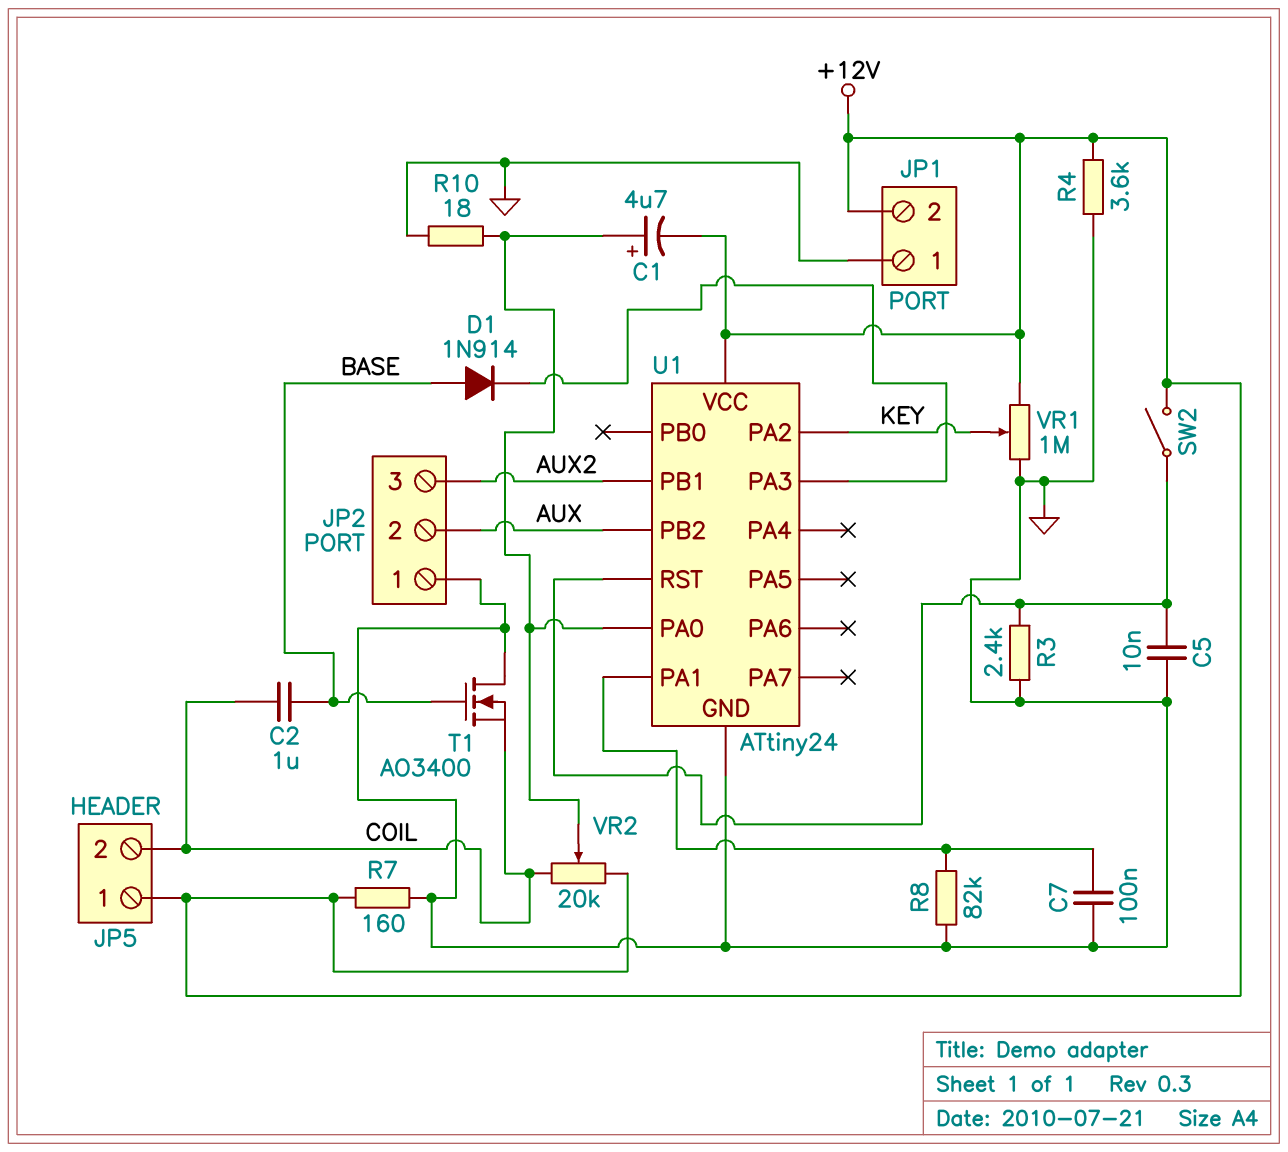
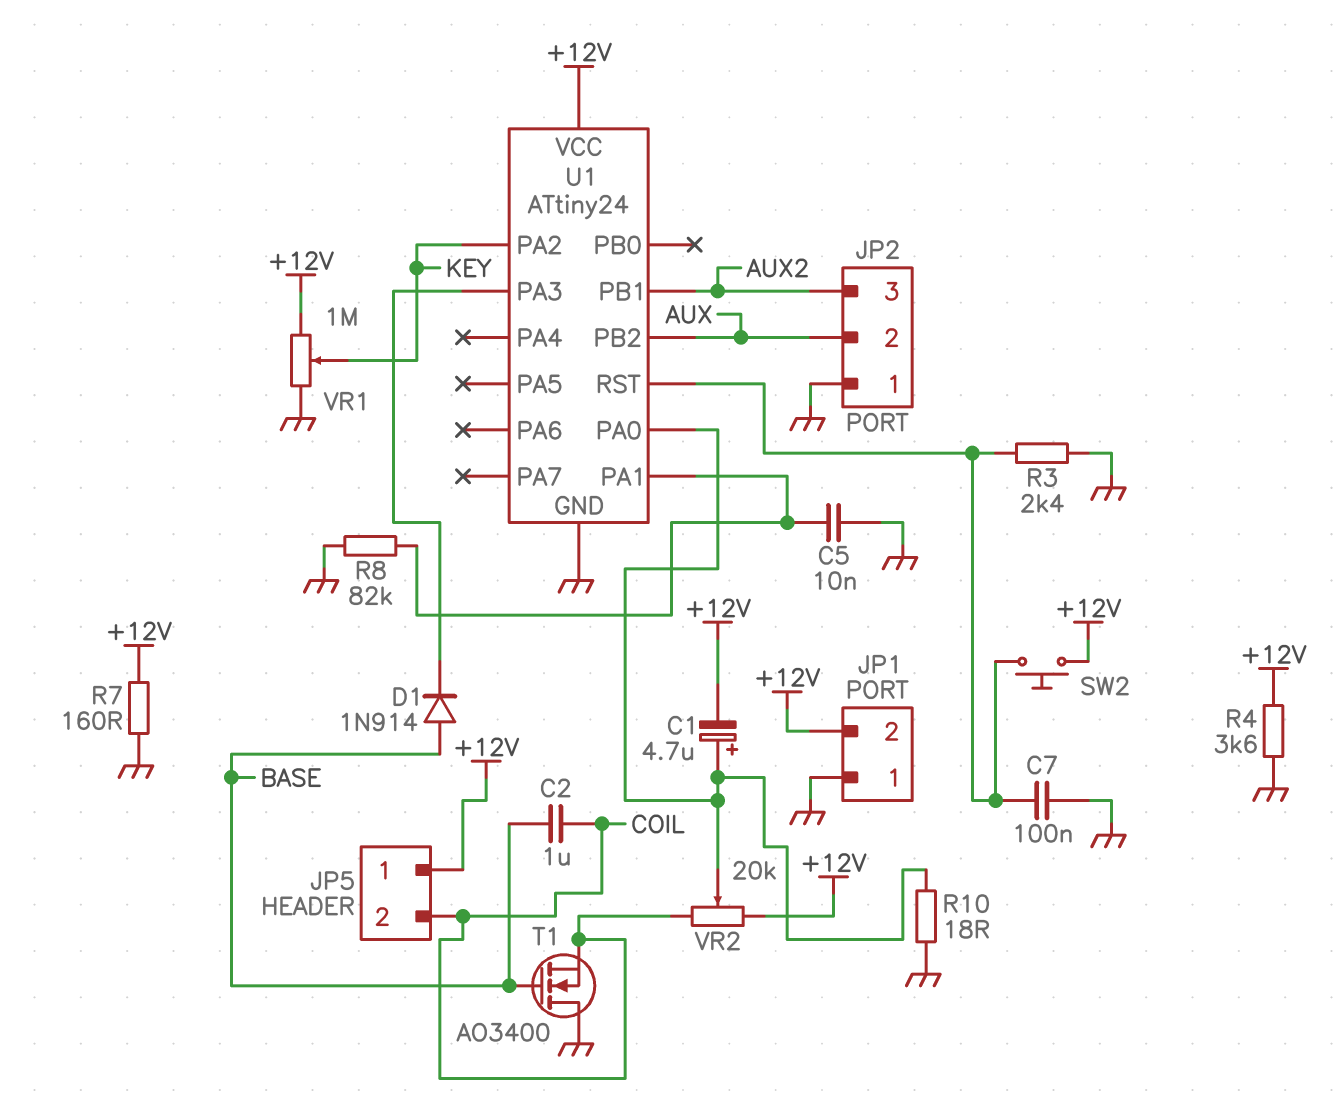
C5: 10nF (GND, U1/RST) -> 10nF (GND, U1/PA1)
C7: 100nF (GND, U1/PA1) -> 100nF (GND, U1/RST)
SW2: switch (+12V, U1/RST) -> button (+12V, U1/RST)

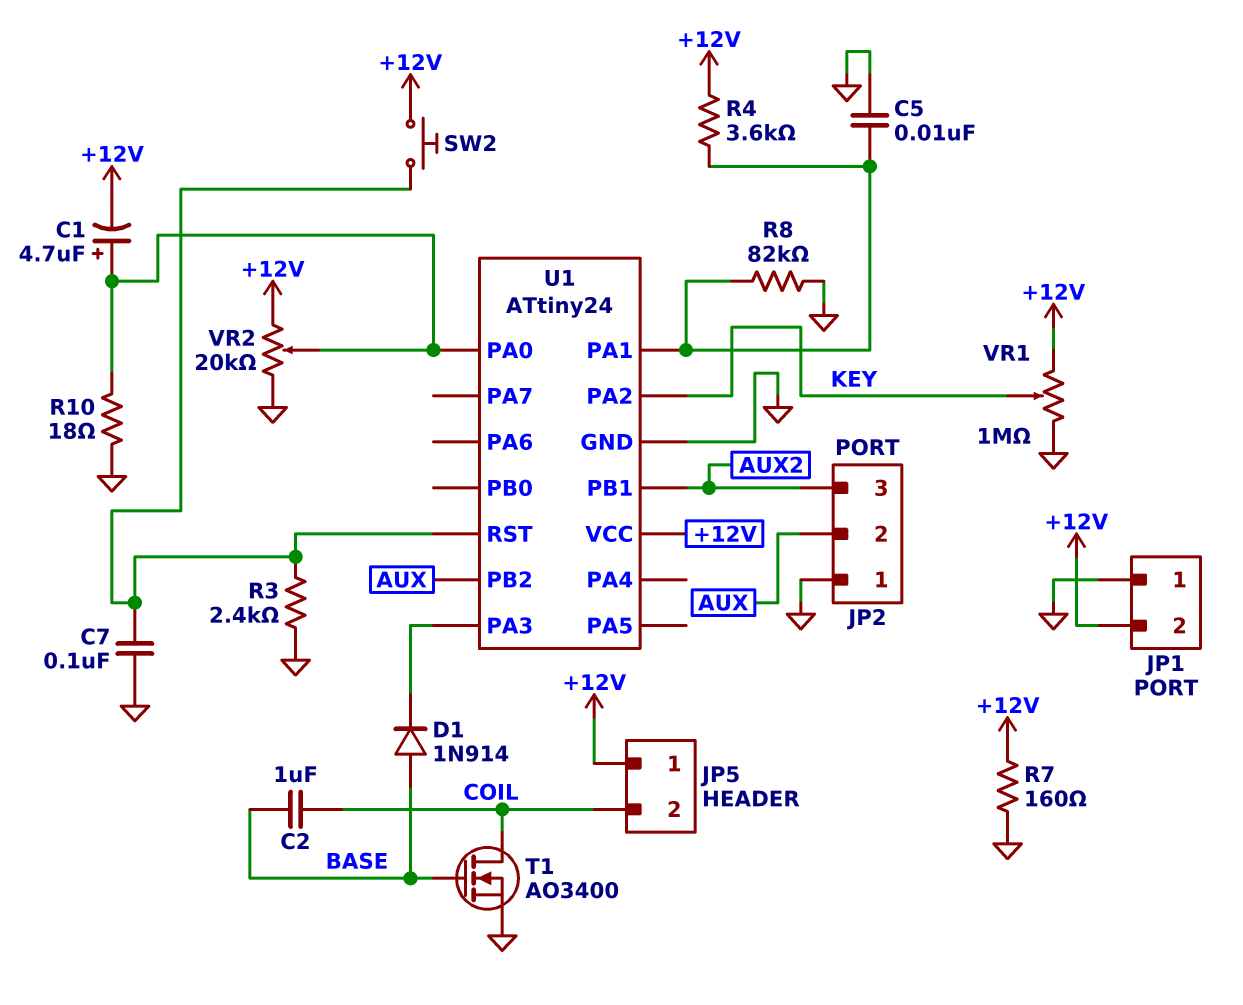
R4: 3.6k (+12V, GND) -> 3.6k (+12V, U1/PA1)
T1: NMOS AO3400 (G BASE, D GND, S COIL) -> NMOS AO3400 (G BASE, D COIL, S GND)
VR2: 20k (+12V, COIL, wiper U1/PA0) -> 20k (+12V, GND, wiper U1/PA0)

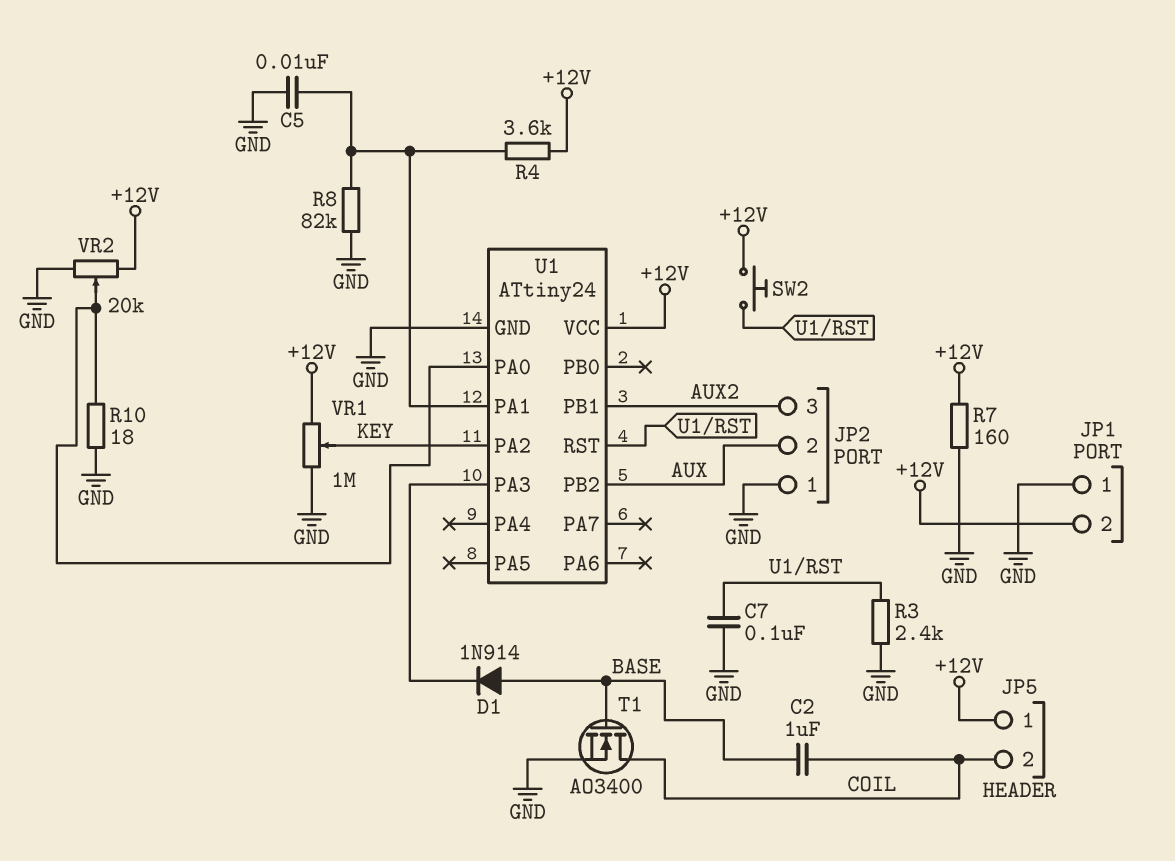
C1: 4.7uF (plus U1/PA0, minus +12V) -> none

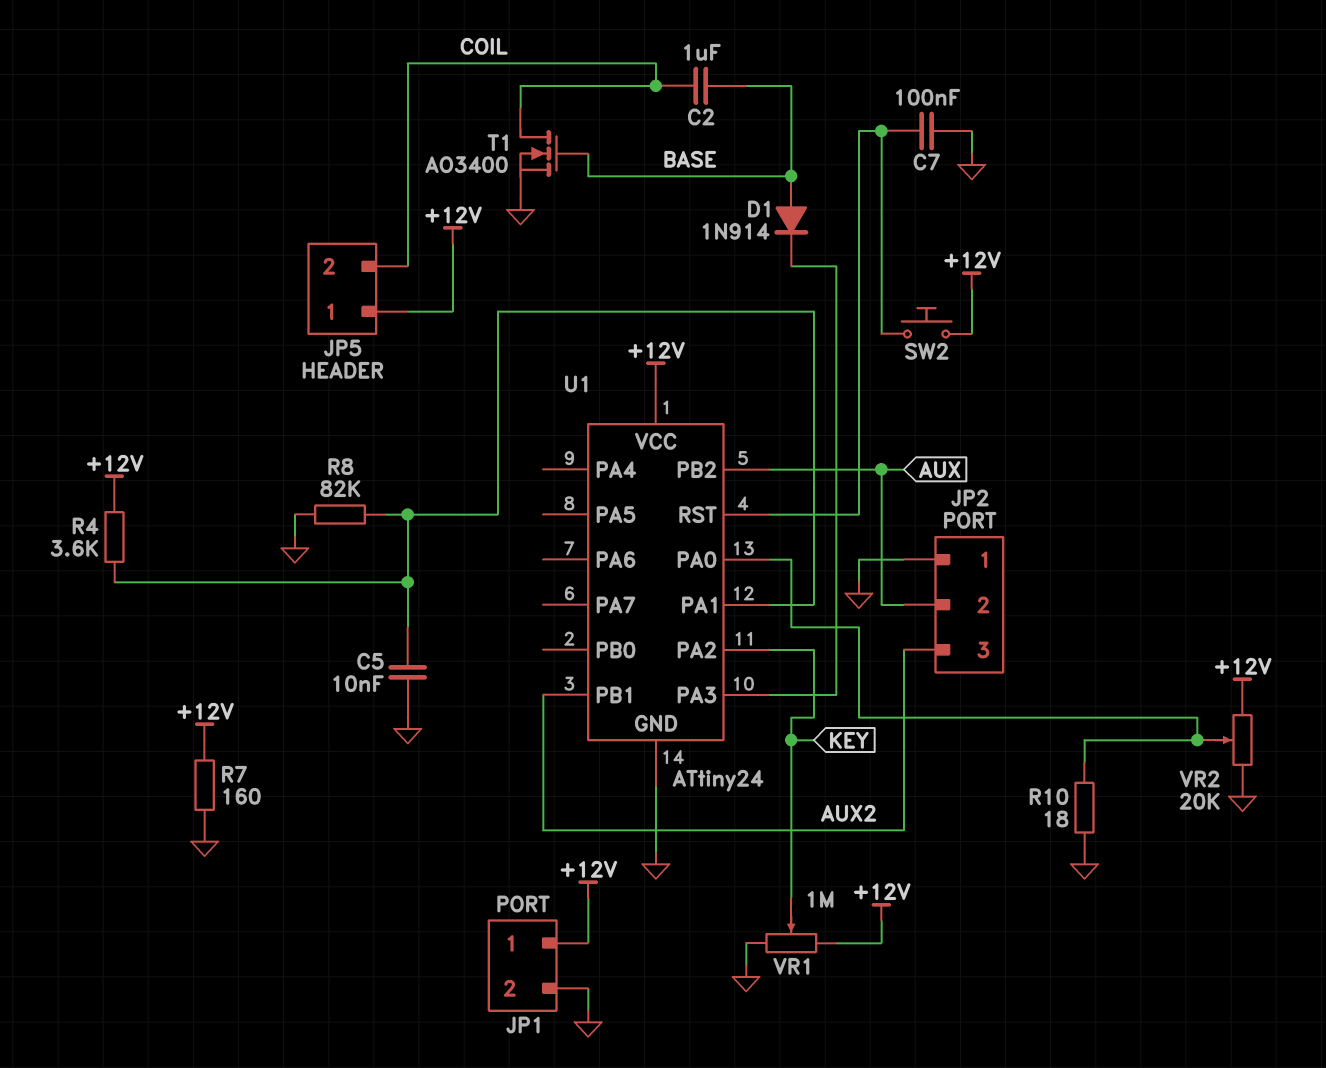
JP1 pin 1: GND -> +12V
JP1 pin 2: +12V -> GND
R3: 2.4k (GND, U1/RST) -> none

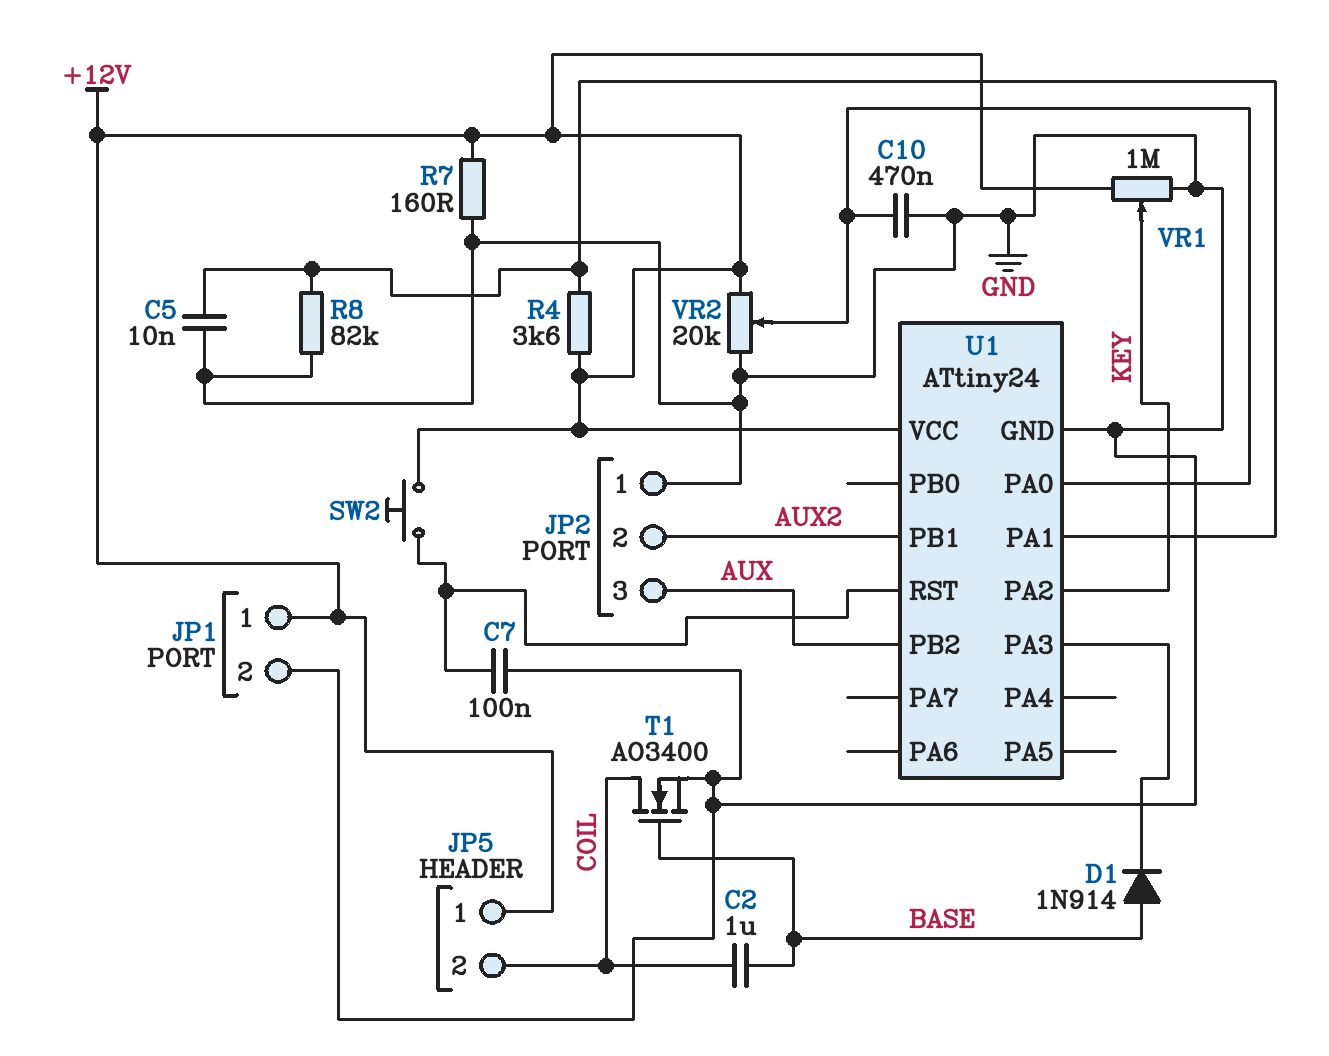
C10: none -> 470nF (GND, U1/PA0)
JP2 pin 2: AUX -> AUX2
JP2 pin 3: AUX2 -> AUX
R10: 18 (GND, U1/PA0) -> none

